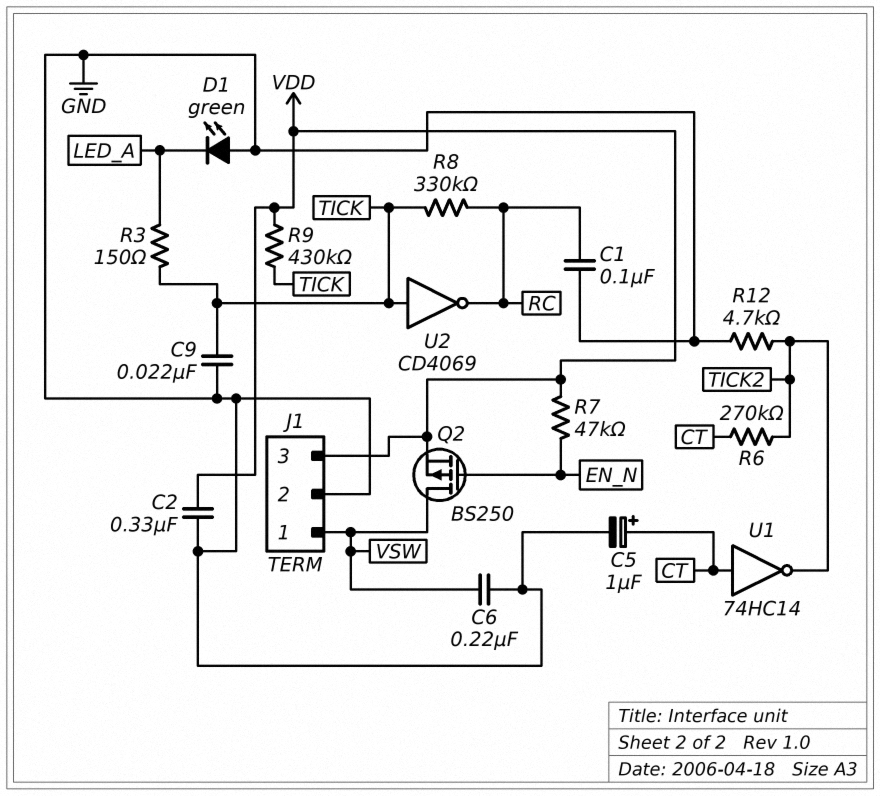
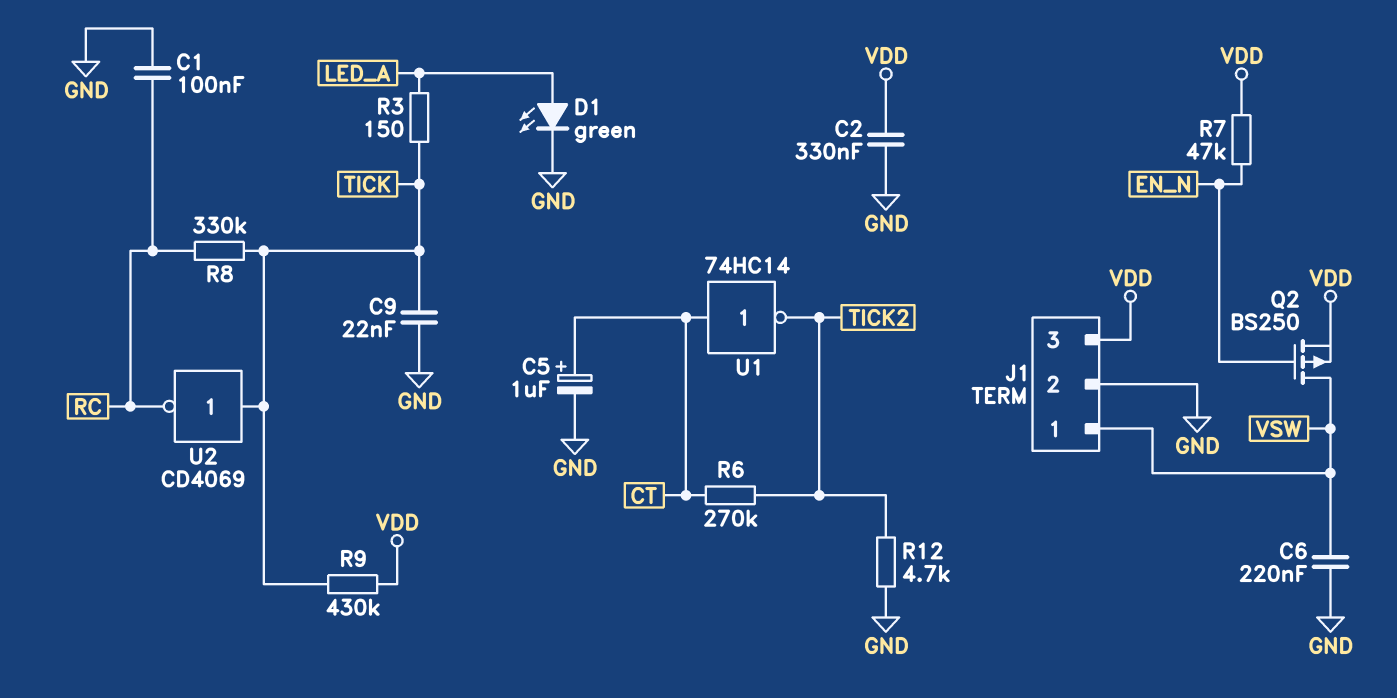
D1: LED green (A GND, K LED_A) -> LED green (A LED_A, K GND)

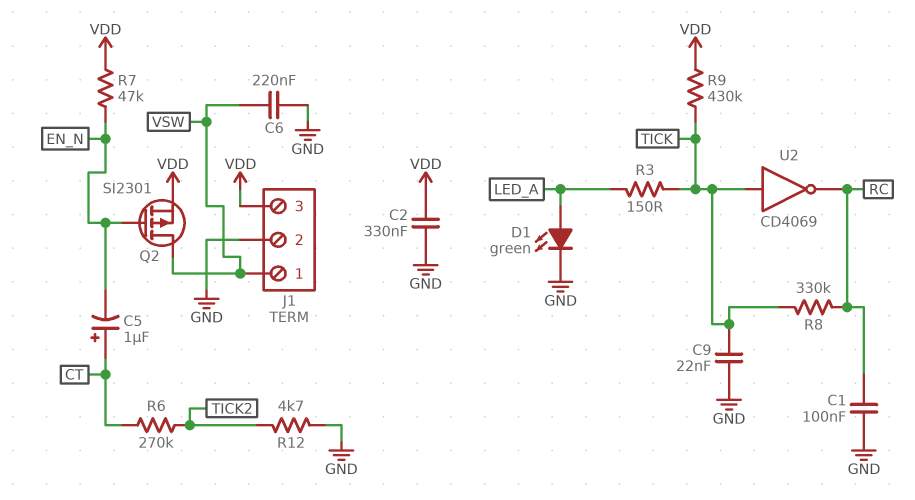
C5: 1uF (plus CT, minus GND) -> 1uF (plus CT, minus EN_N)
Q2: PMOS BS250 (G EN_N, D VSW, S VDD) -> PMOS SI2301 (G EN_N, D VSW, S VDD)
U1: NOT 74HC14 (in CT, out TICK2) -> none

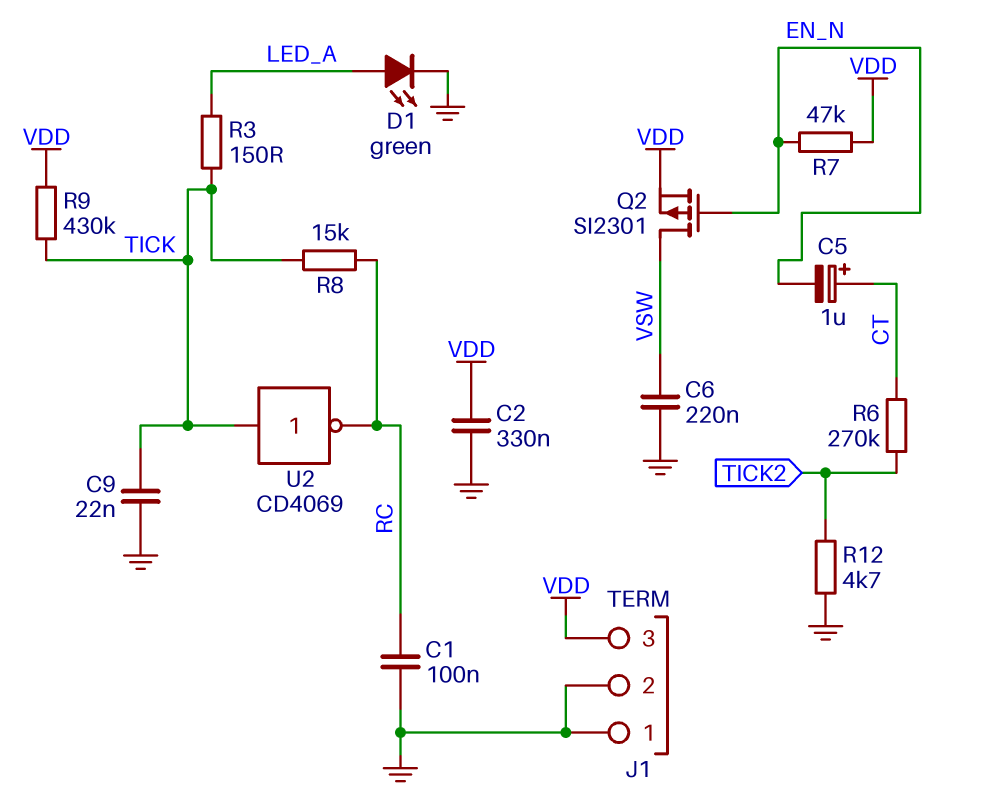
J1 pin 1: VSW -> GND
R8: 330k (RC, TICK) -> 15k (RC, TICK)

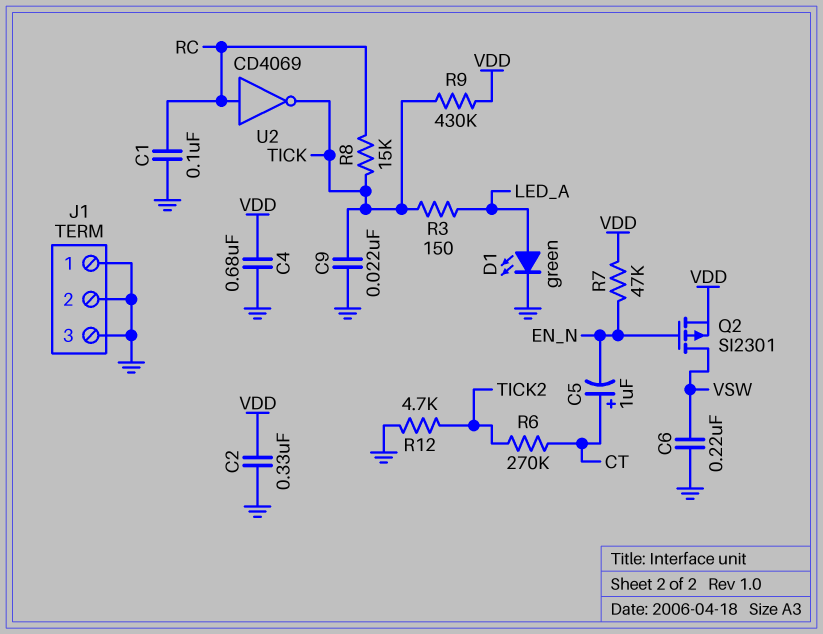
C4: none -> 680nF (GND, VDD)
J1 pin 3: VDD -> GND
U2: NOT CD4069 (in TICK, out RC) -> NOT CD4069 (in RC, out TICK)

